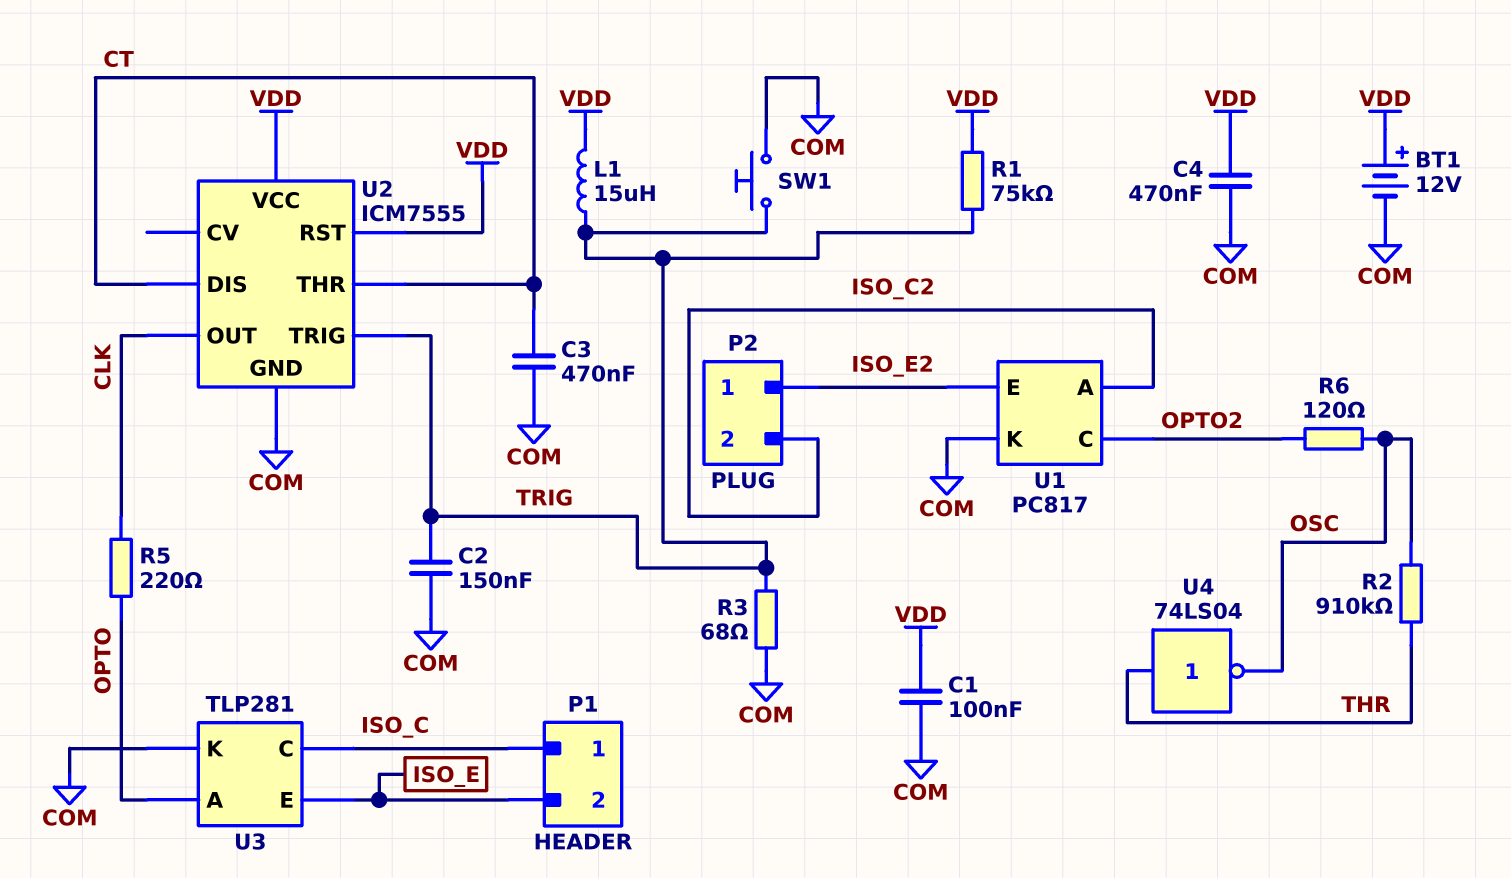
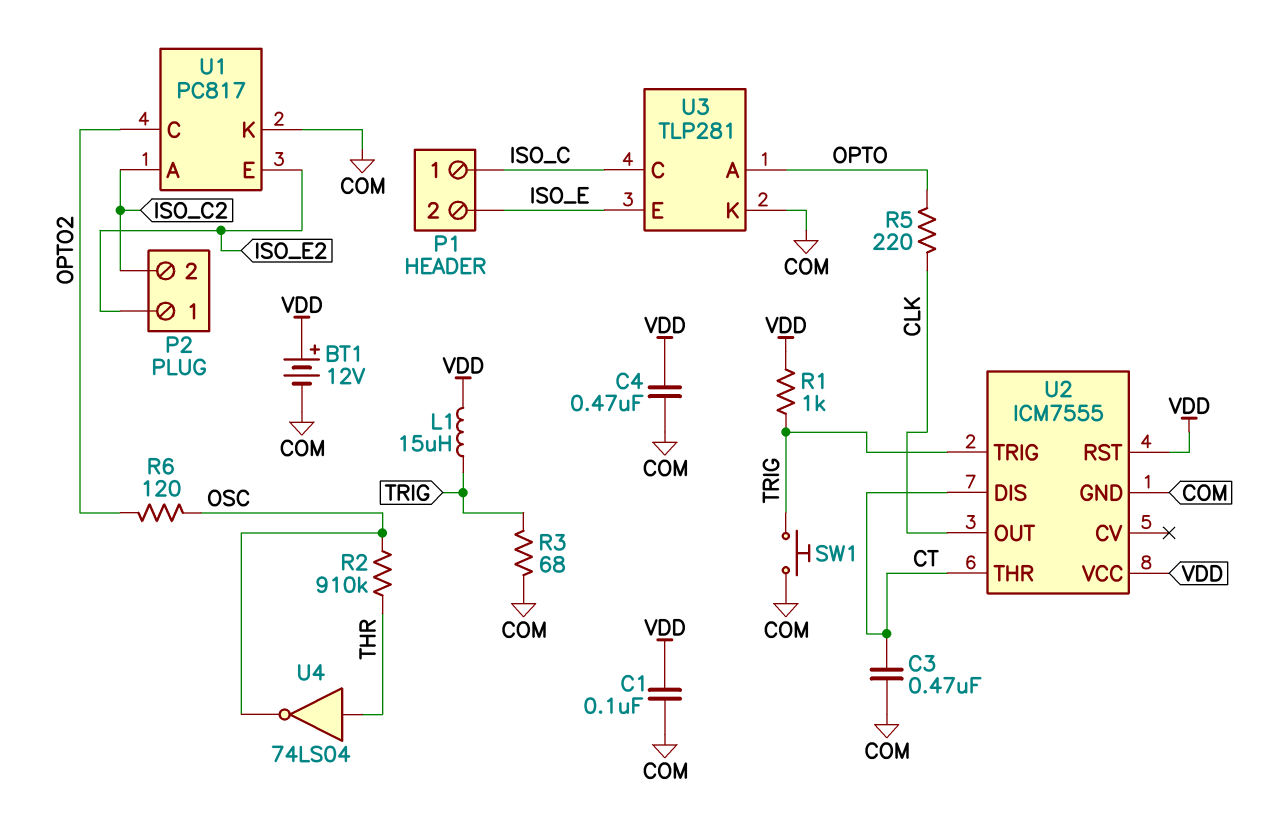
C2: 150nF (COM, TRIG) -> none
R1: 75k (TRIG, VDD) -> 1k (TRIG, VDD)

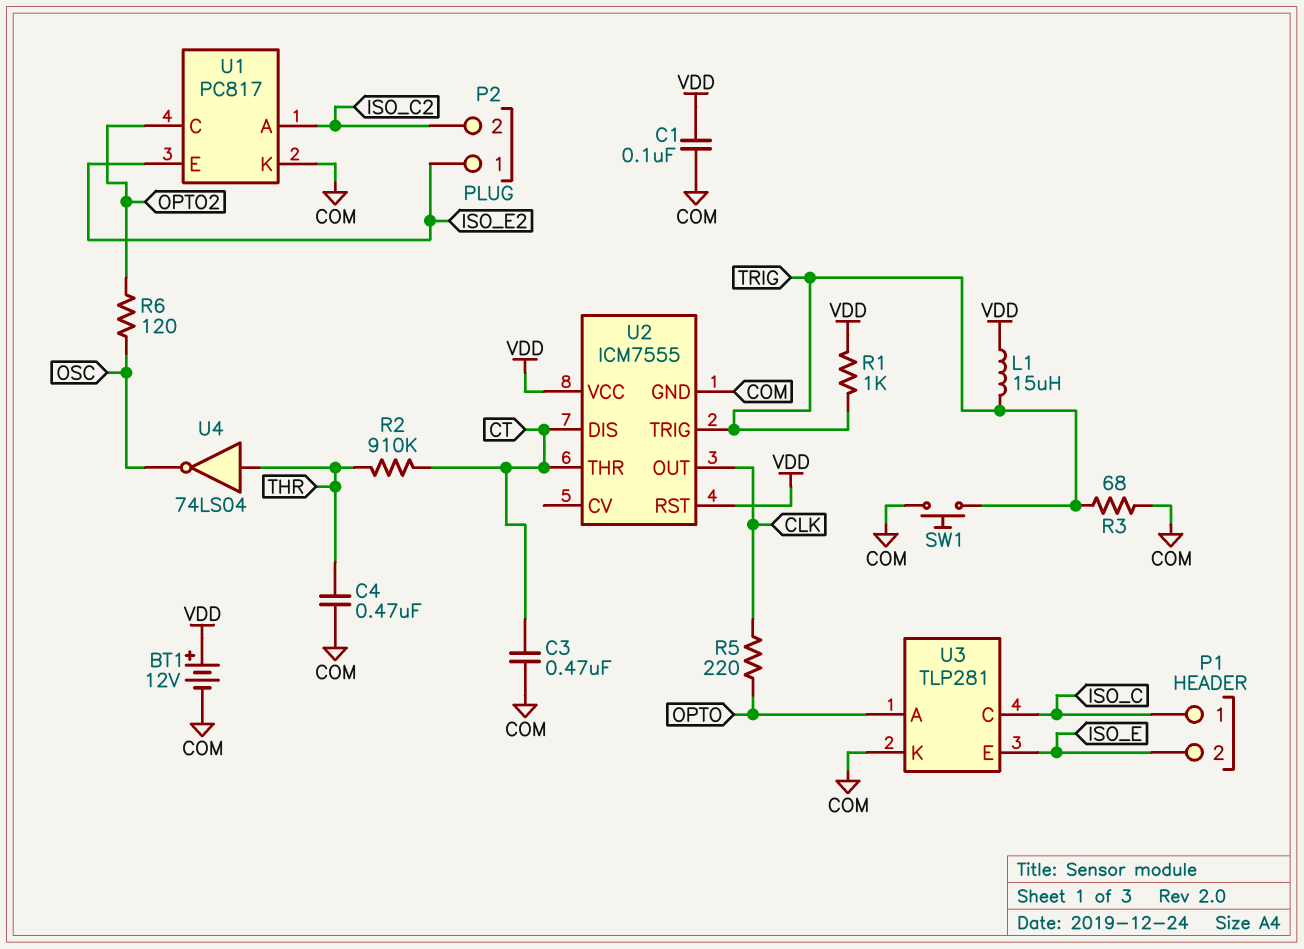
C4: 470nF (COM, VDD) -> 470nF (COM, THR)
R2: 910k (OSC, THR) -> 910k (CT, THR)

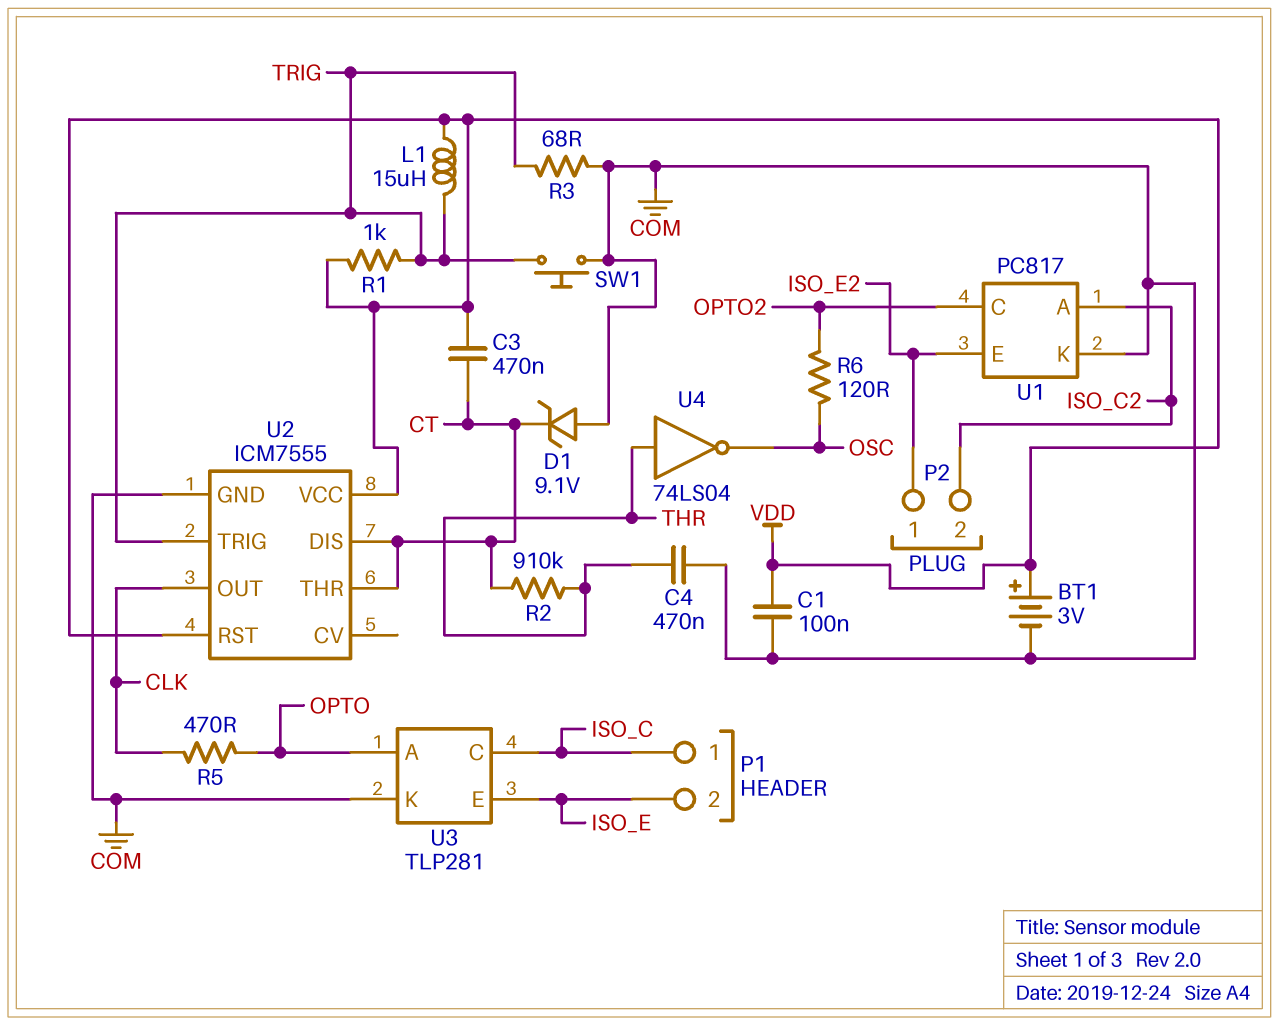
BT1: 12V (plus VDD, minus COM) -> 3V (plus VDD, minus COM)
C3: 470nF (COM, CT) -> 470nF (CT, VDD)
D1: none -> zener 9.1V (A COM, K CT)
R5: 220 (CLK, OPTO) -> 470 (CLK, OPTO)

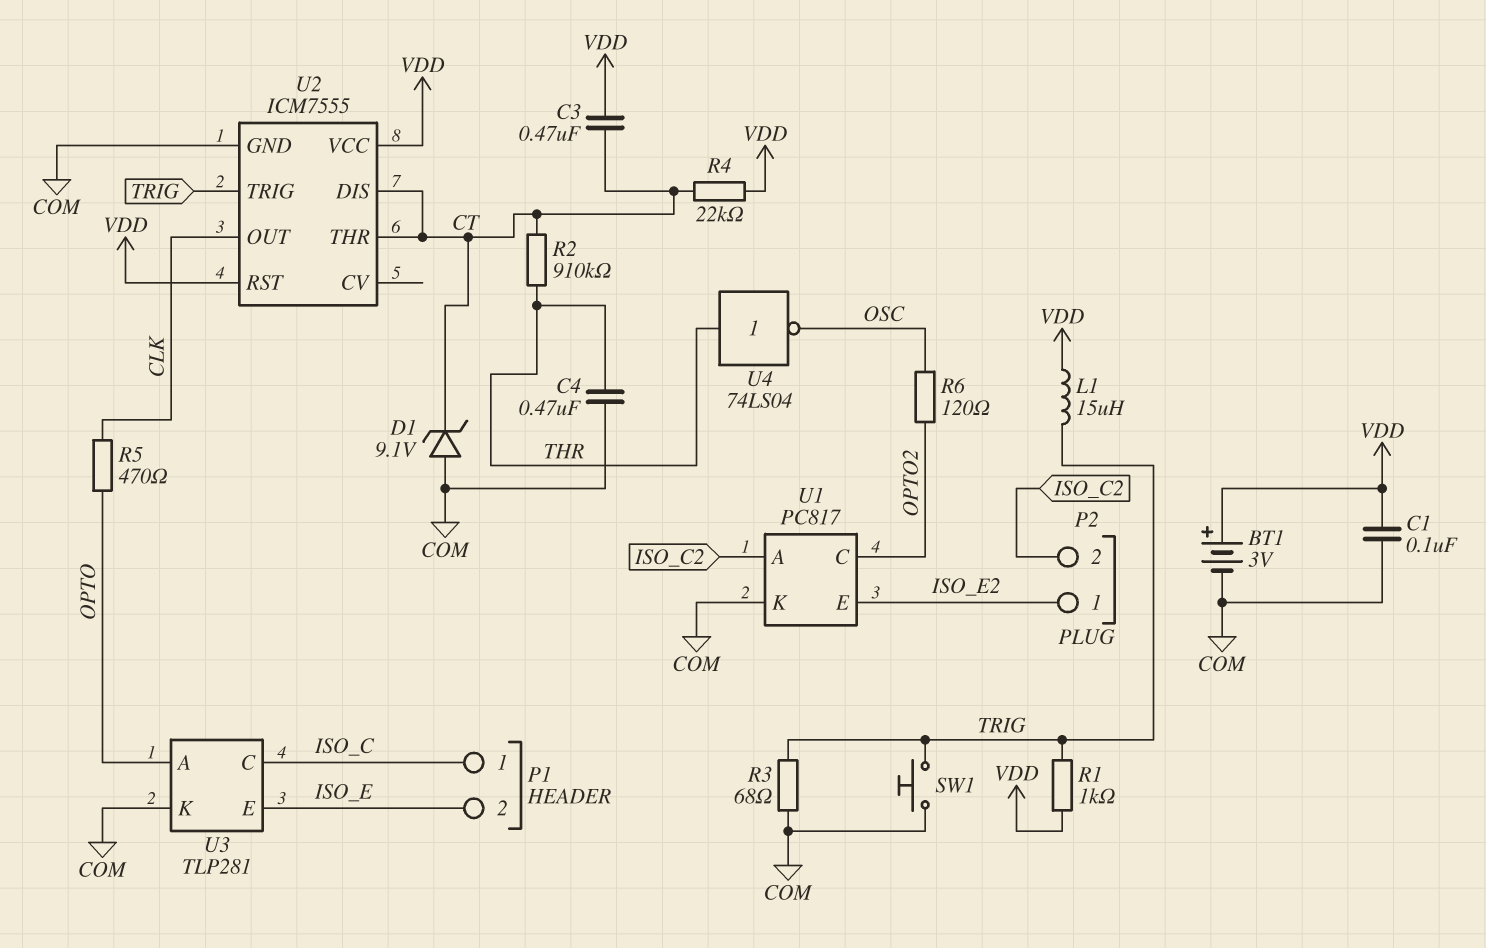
R4: none -> 22k (CT, VDD)

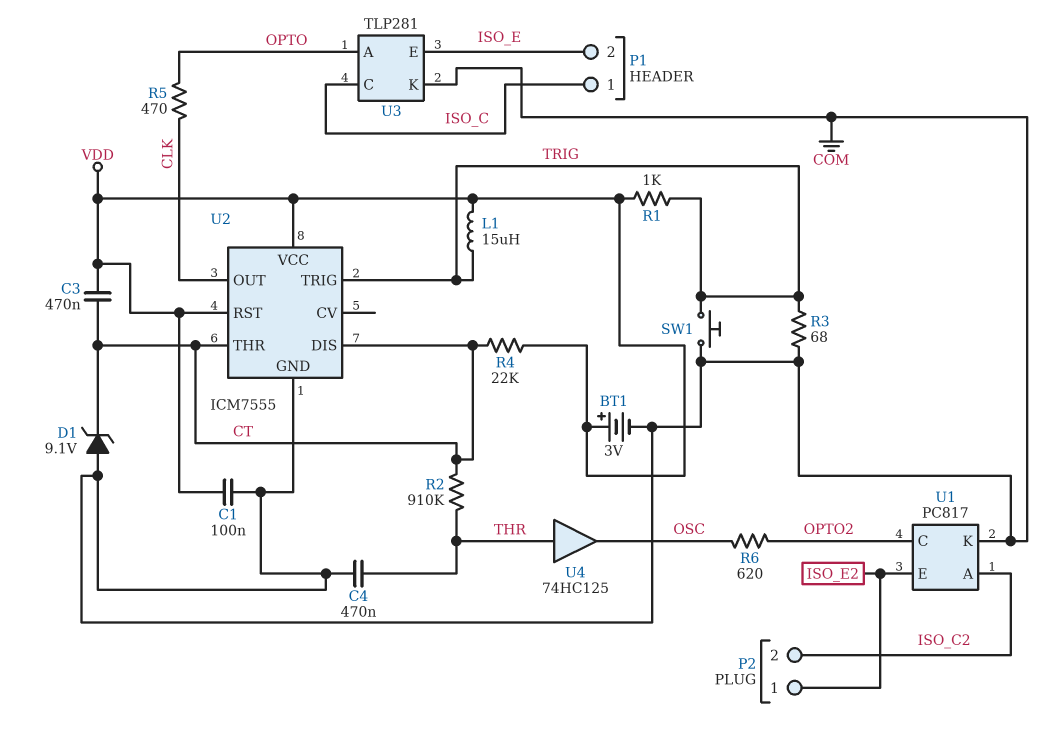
R6: 120 (OPTO2, OSC) -> 620 (OPTO2, OSC)
U4: NOT 74LS04 (in THR, out OSC) -> buffer 74HC125 (in THR, out OSC)

